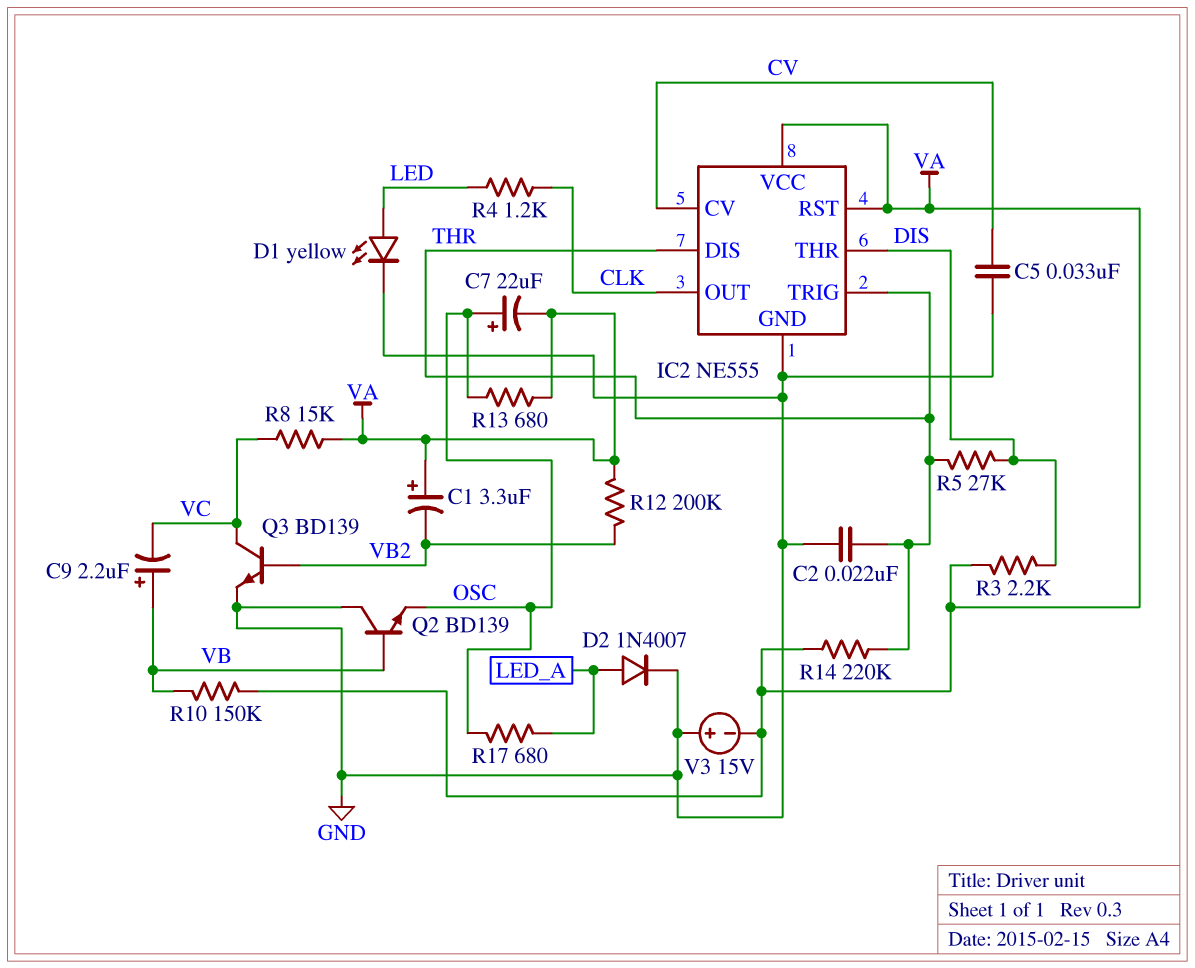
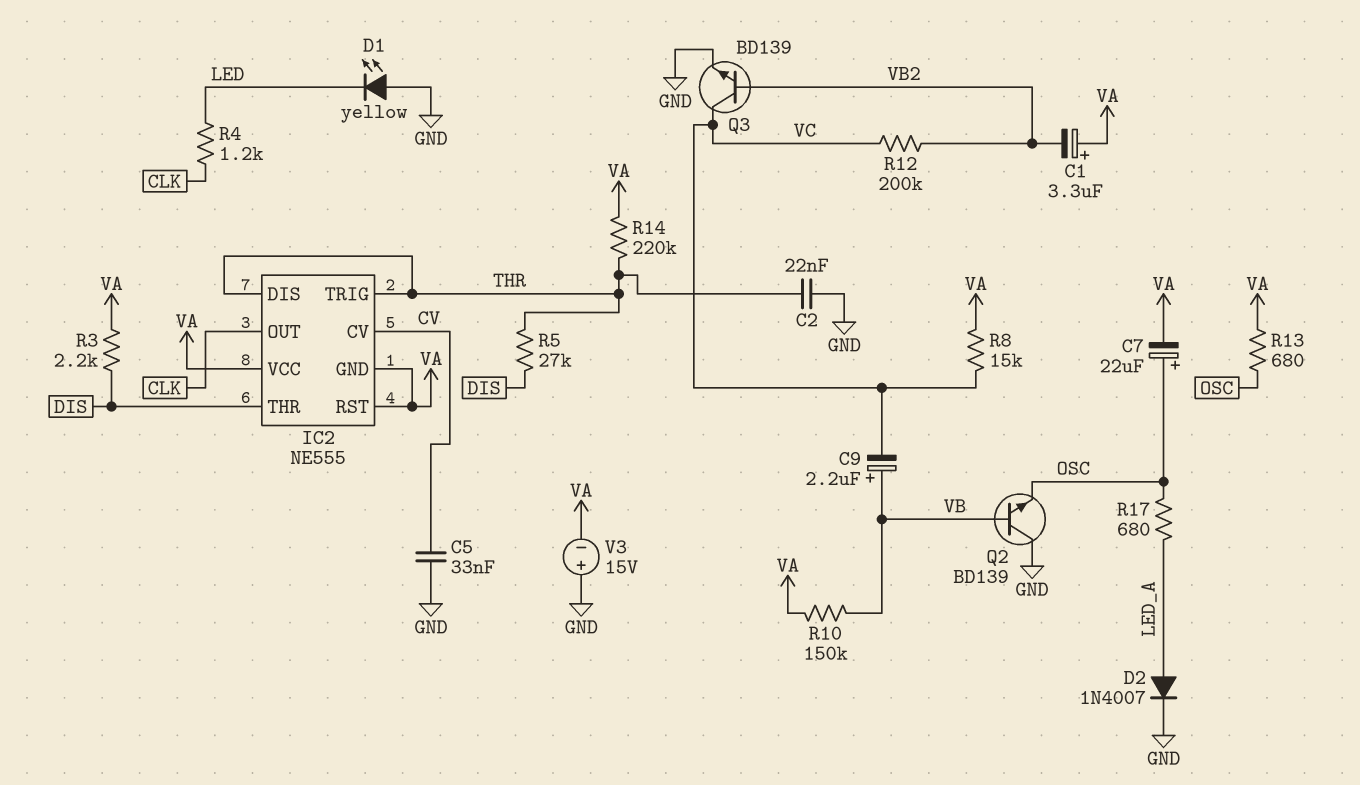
D1: LED yellow (A LED, K GND) -> LED yellow (A GND, K LED)
IC2 pin GND: GND -> VA
R12: 200k (VA, VB2) -> 200k (VB2, VC)

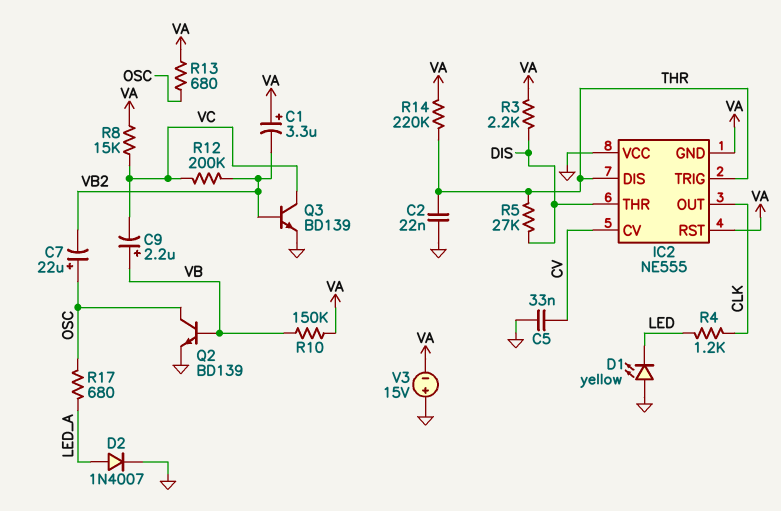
C7: 22uF (plus OSC, minus VA) -> 22uF (plus OSC, minus VB2)
IC2 pin VCC: VA -> GND
Q2: NPN BD139 (B VB, C GND, E OSC) -> NPN BD139 (B VB, C OSC, E GND)

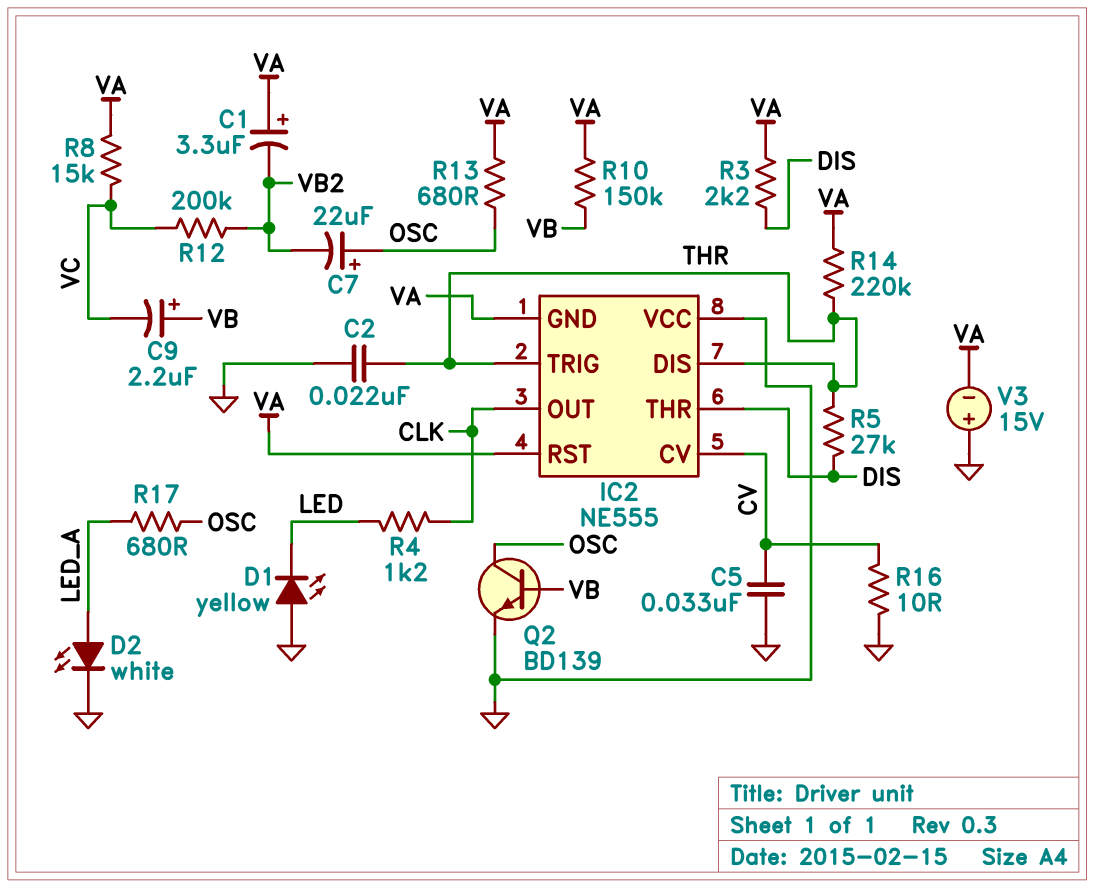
D2: diode 1N4007 (A LED_A, K GND) -> LED white (A LED_A, K GND)
Q3: NPN BD139 (B VB2, C VC, E GND) -> none
R16: none -> 10 (CV, GND)

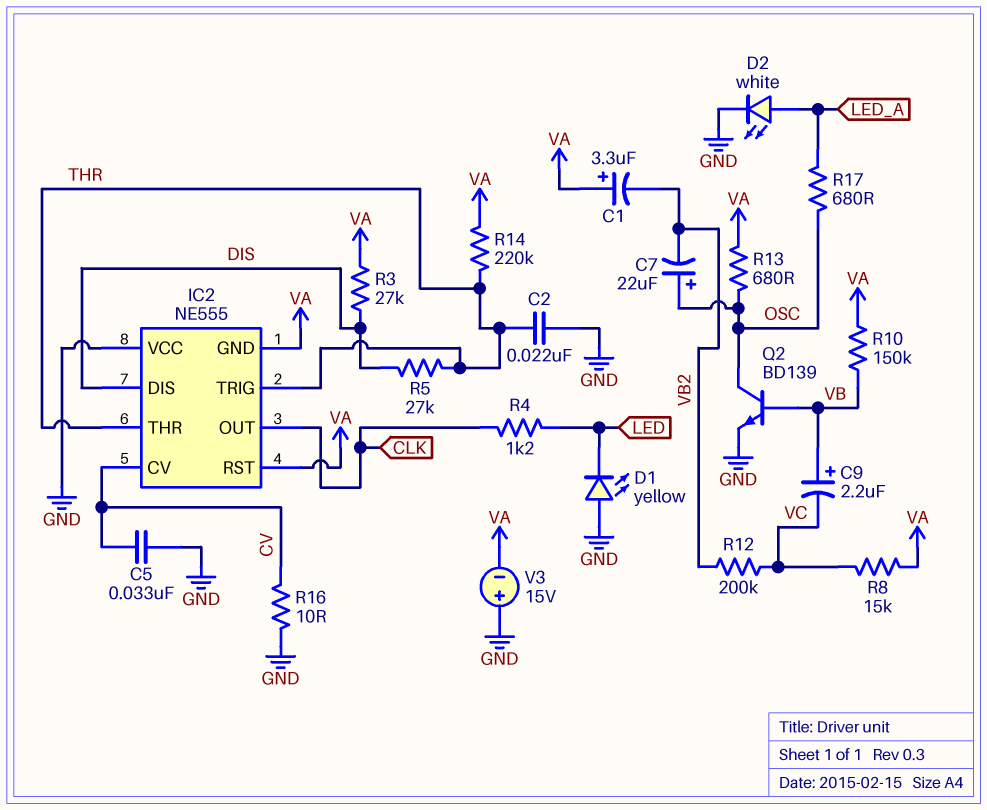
IC2 pin DIS: THR -> DIS
IC2 pin THR: DIS -> THR
R3: 2.2k (DIS, VA) -> 27k (DIS, VA)

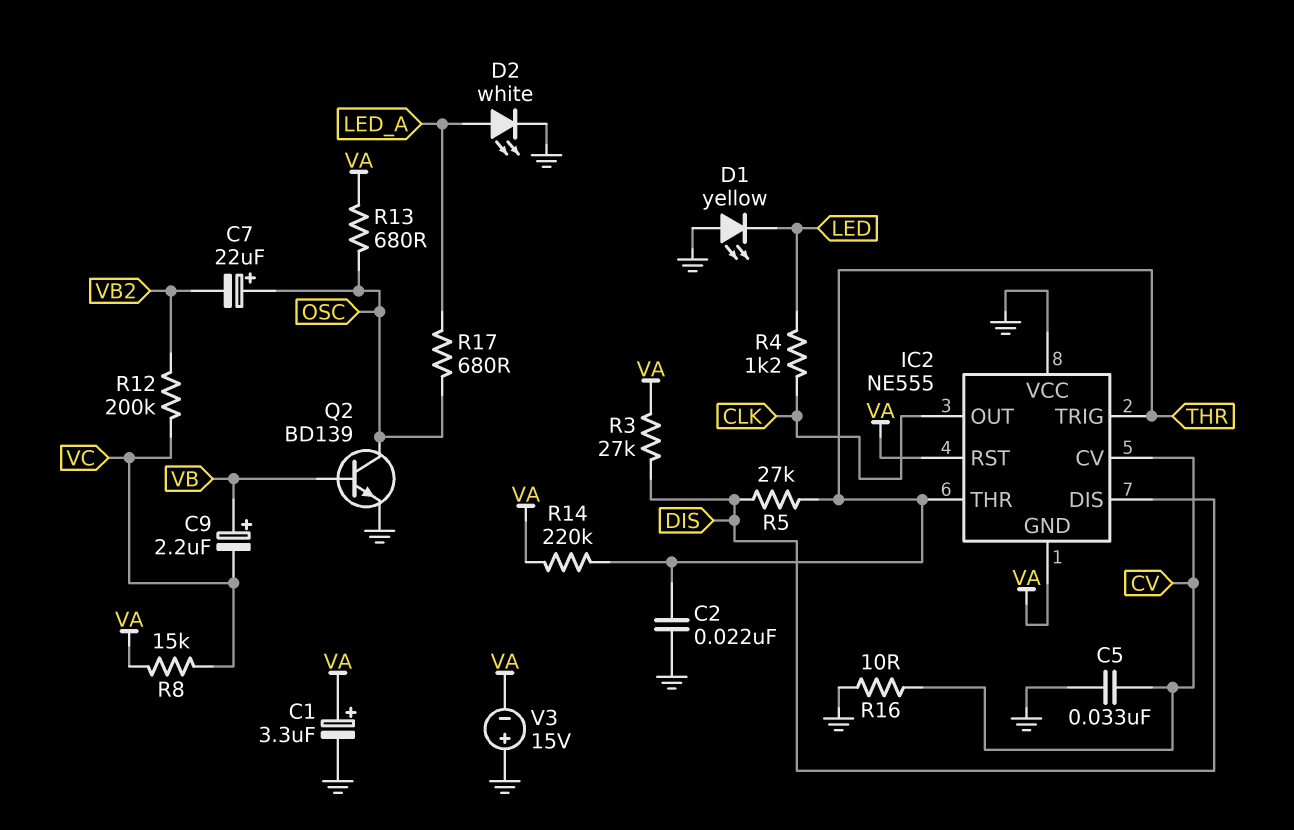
C1: 3.3uF (plus VA, minus VB2) -> 3.3uF (plus VA, minus GND)
R10: 150k (VA, VB) -> none

